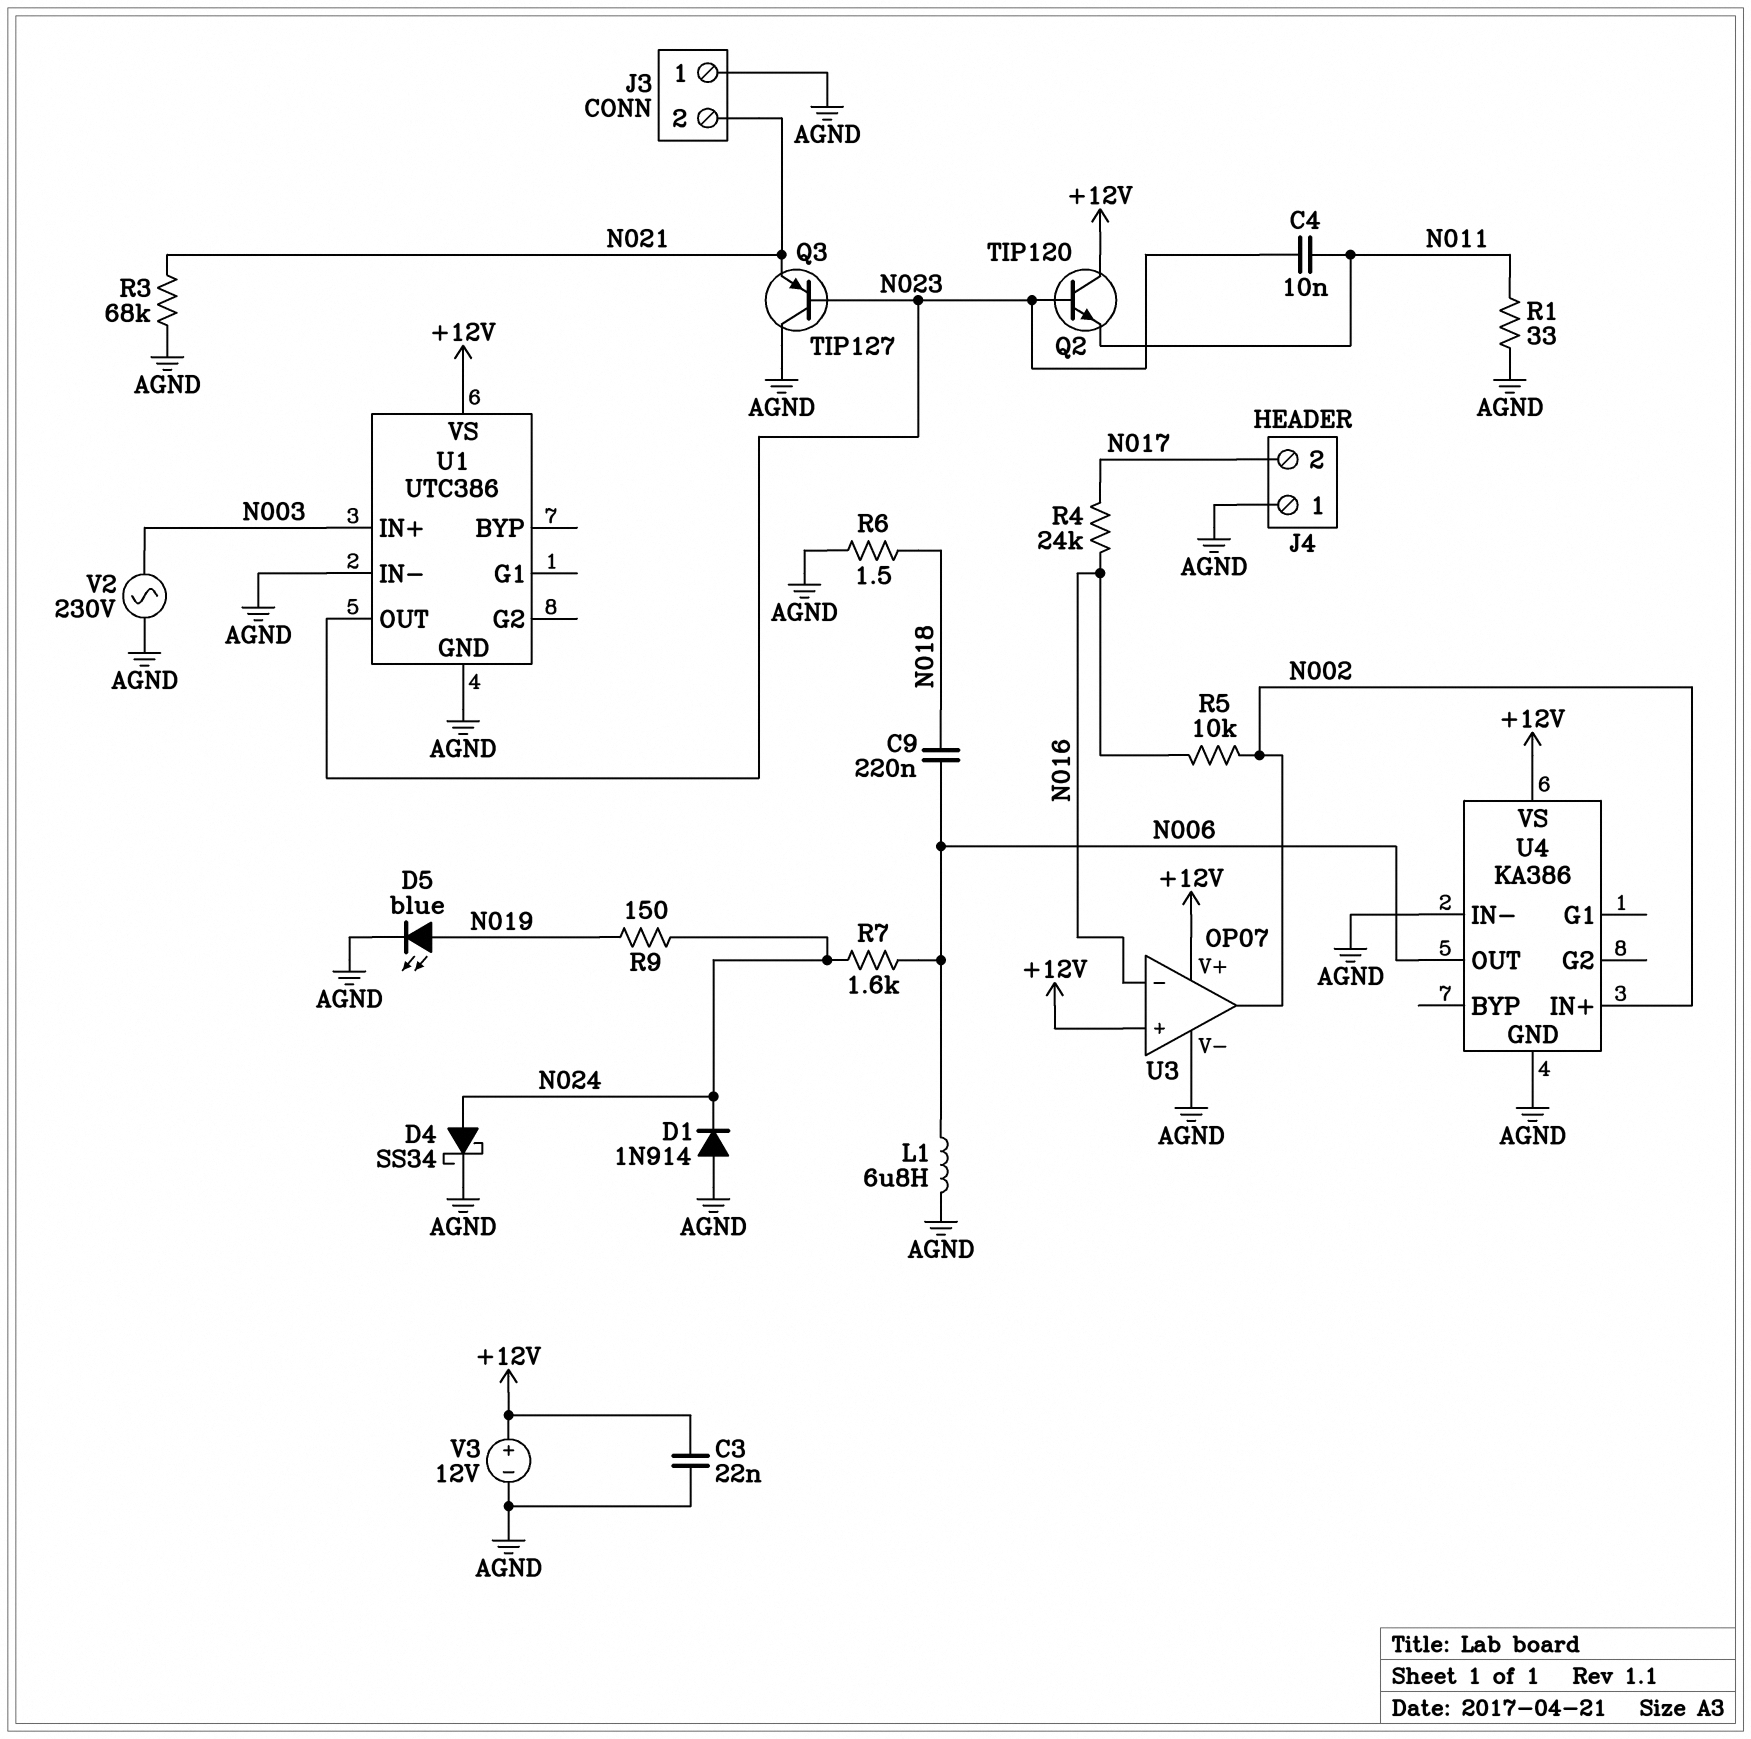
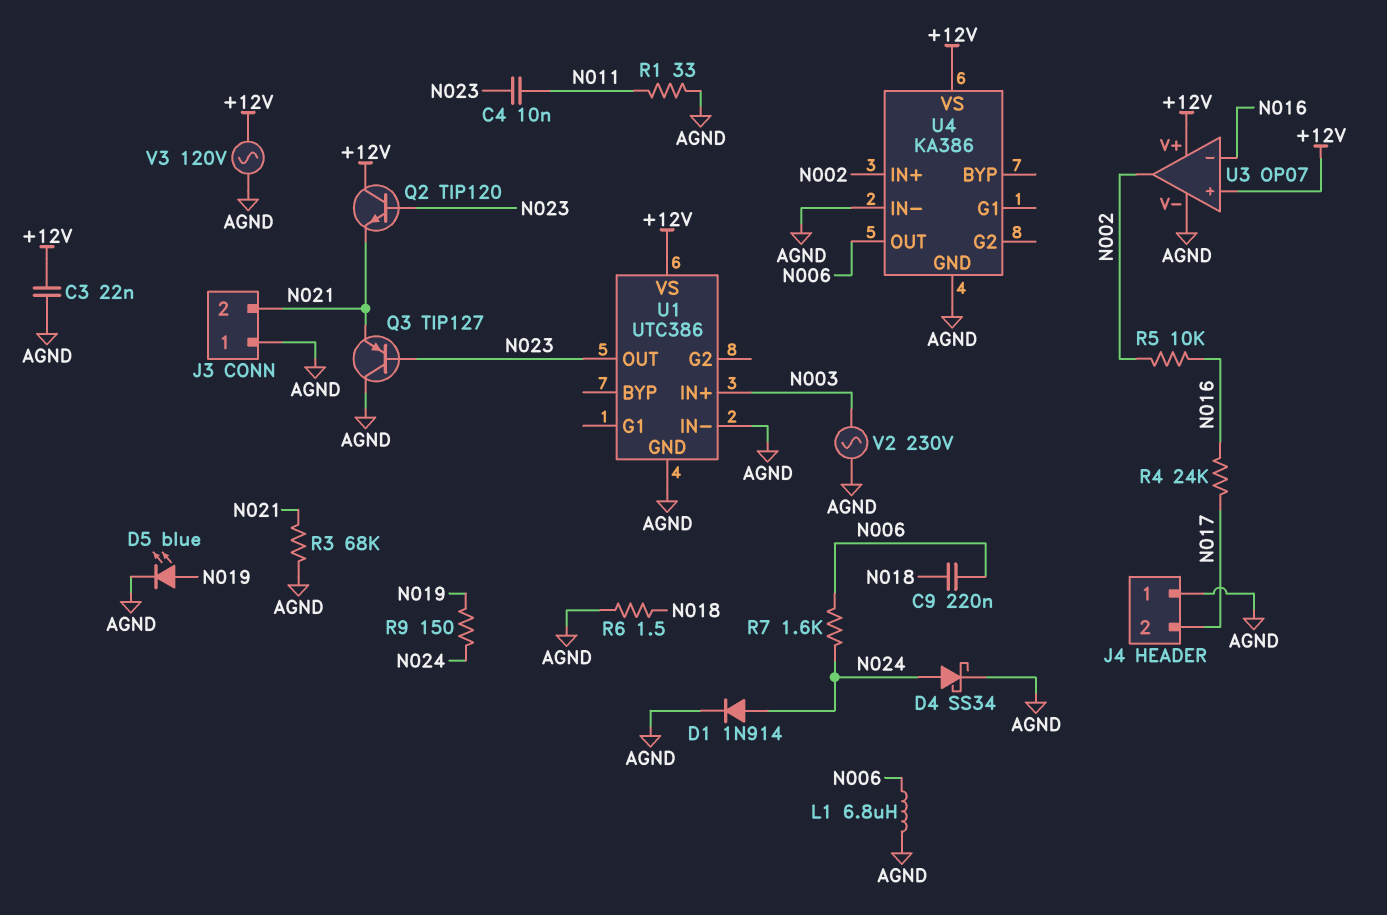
D1: diode 1N914 (A AGND, K N024) -> diode 1N914 (A N024, K AGND)
Q2: NPN TIP120 (B N023, C +12V, E N011) -> NPN TIP120 (B N023, C +12V, E N021)
V3: 12V (plus +12V, minus AGND) -> AC 120V (+12V, AGND)

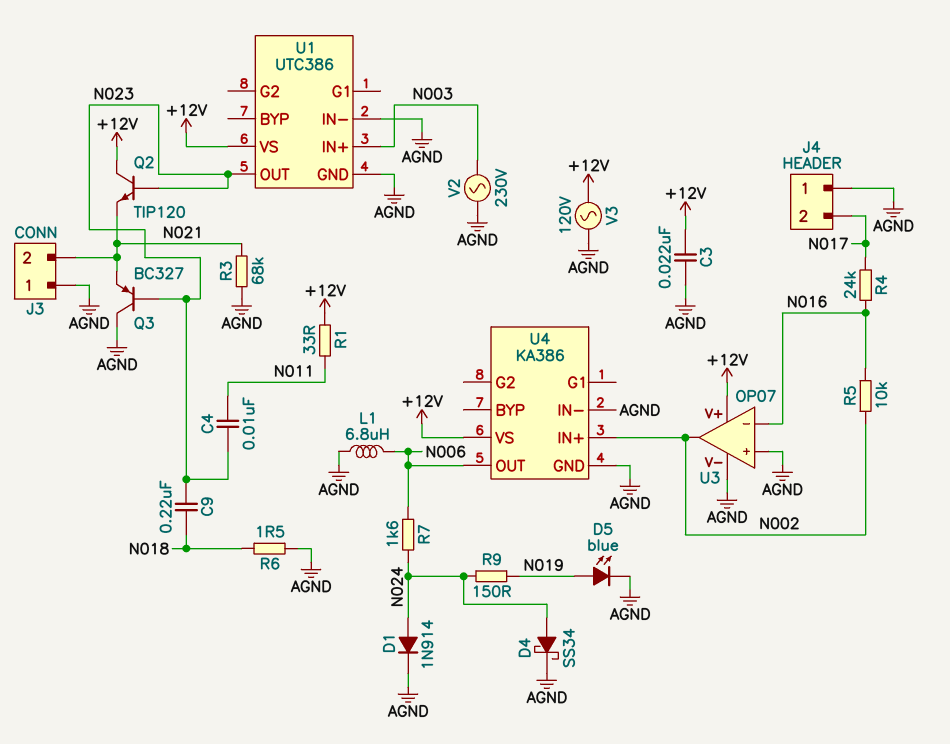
C9: 220nF (N006, N018) -> 220nF (N018, N023)
Q3: PNP TIP127 (B N023, C AGND, E N021) -> PNP BC327 (B N023, C AGND, E N021)
R1: 33 (AGND, N011) -> 33 (+12V, N011)
U3 pin in+: +12V -> AGND

